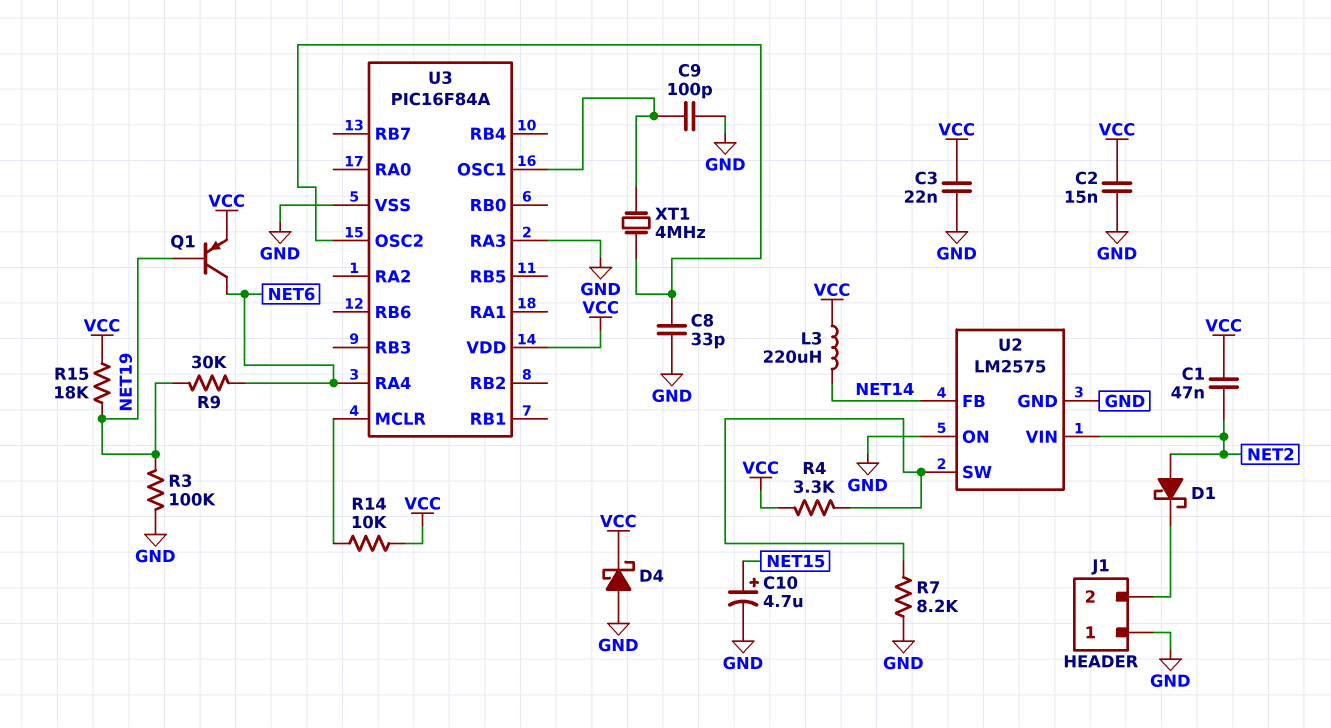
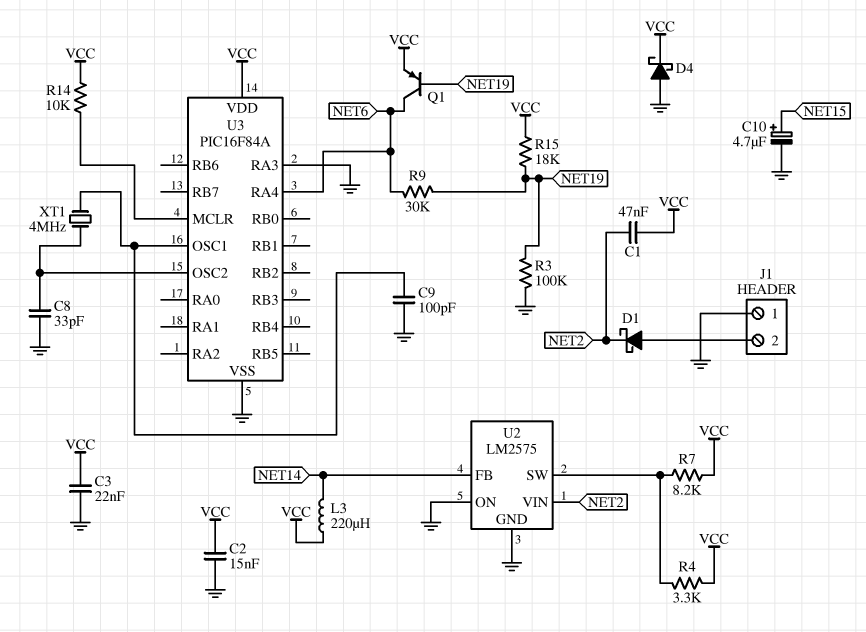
D1: schottky (A NET2, K J1/2) -> schottky (A J1/2, K NET2)
R7: 8.2k (GND, U2/SW) -> 8.2k (U2/SW, VCC)

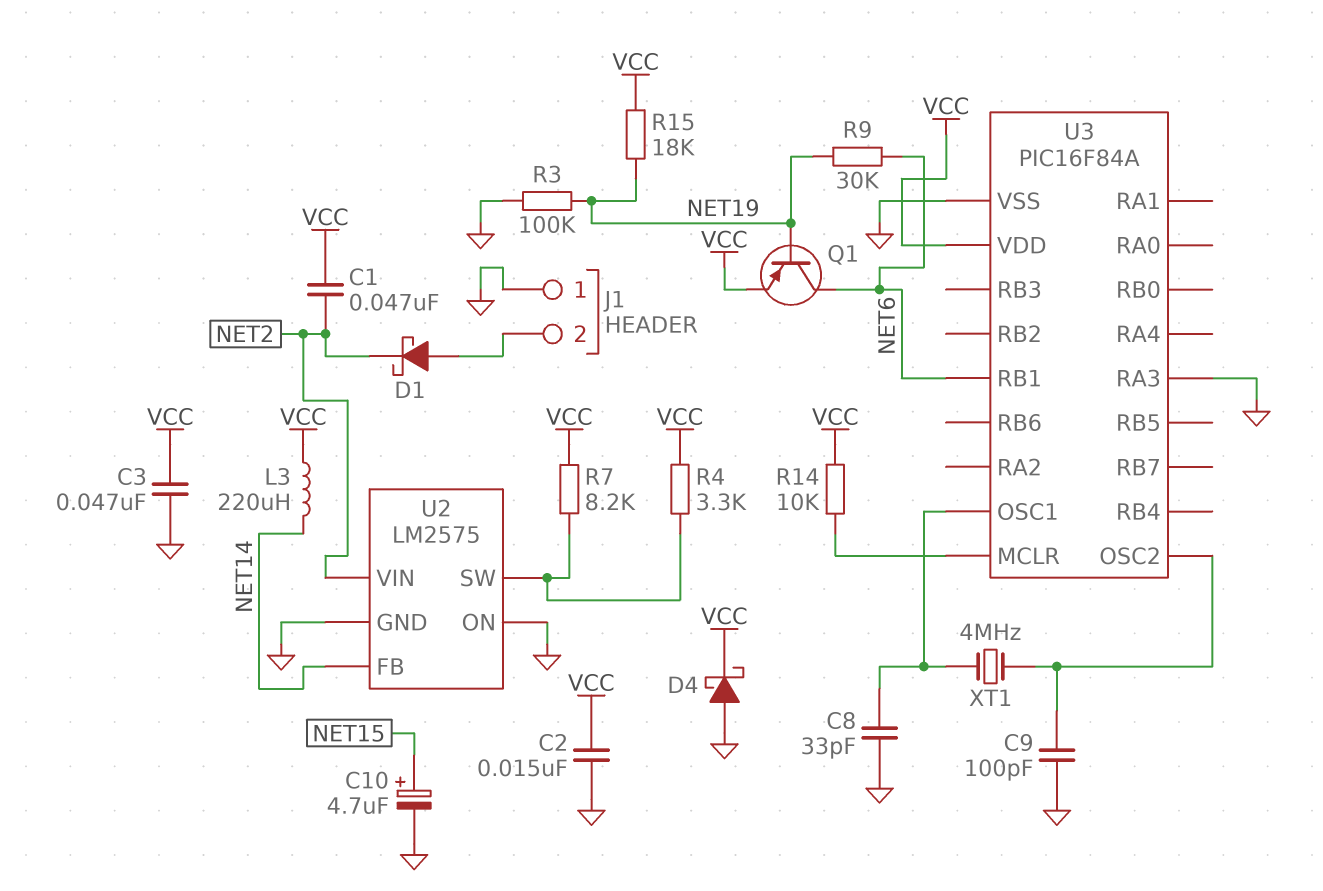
C3: 22nF (GND, VCC) -> 47nF (GND, VCC)
C8: 33pF (GND, U3/OSC2) -> 33pF (GND, U3/OSC1)
C9: 100pF (GND, U3/OSC1) -> 100pF (GND, U3/OSC2)
U3 pin RA4: NET6 -> none
U3 pin RB1: none -> NET6

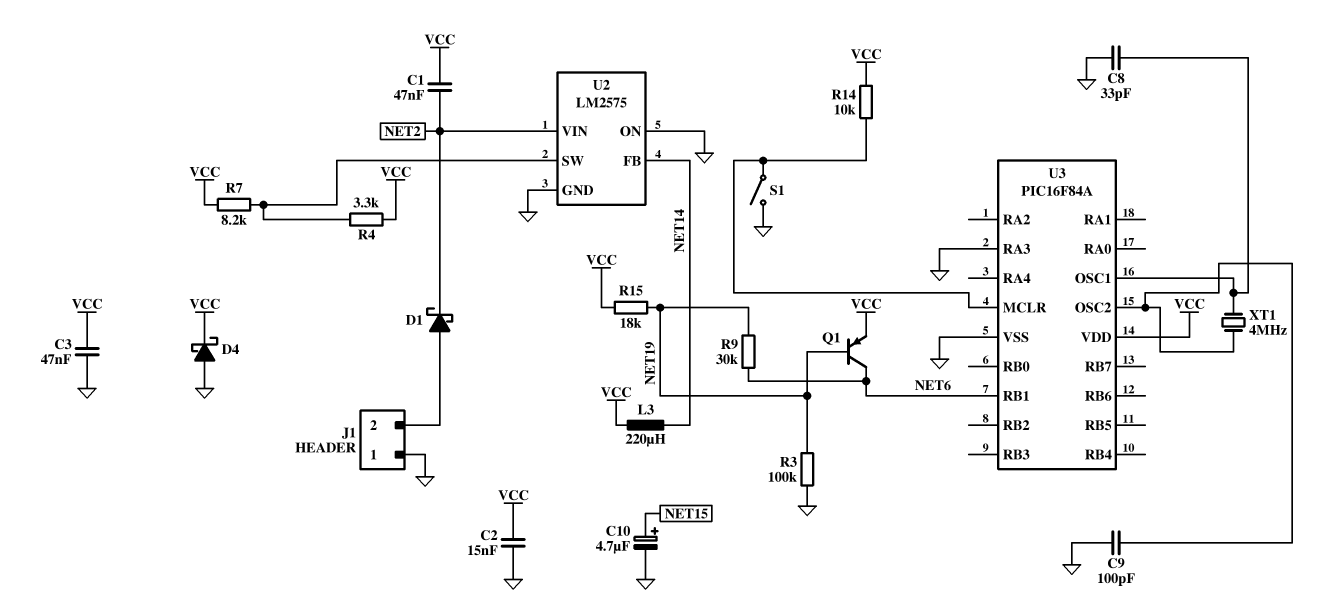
S1: none -> switch (GND, U3/MCLR)

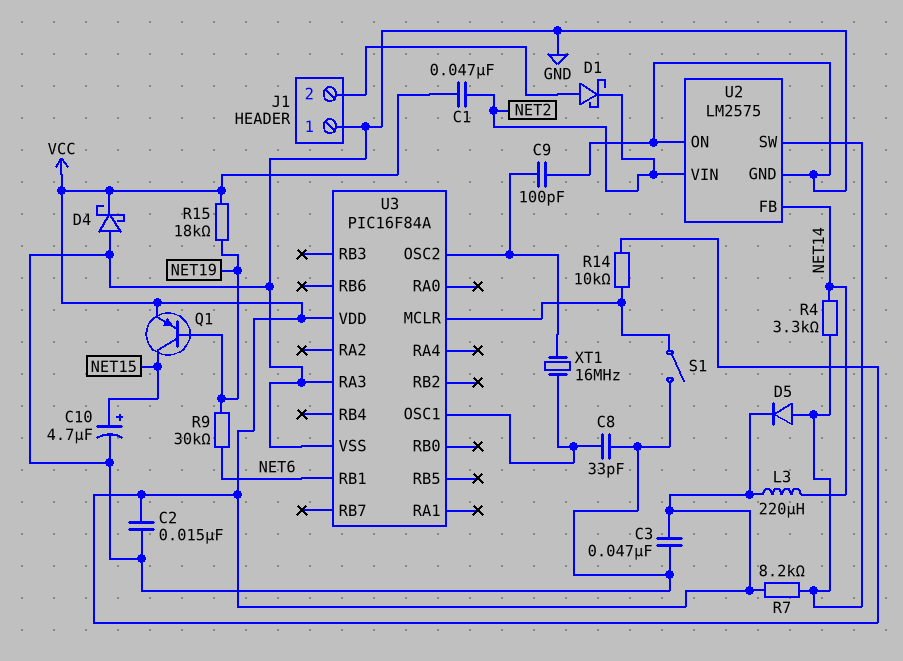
D5: none -> diode (A U2/SW, K VCC)
Q1: PNP (B NET19, C NET6, E VCC) -> PNP (B NET19, C NET15, E VCC)
R3: 100k (GND, NET19) -> none
R4: 3.3k (U2/SW, VCC) -> 3.3k (NET14, U2/SW)
XT1: 4MHz (U3/OSC1, U3/OSC2) -> 16MHz (U3/OSC1, U3/OSC2)

